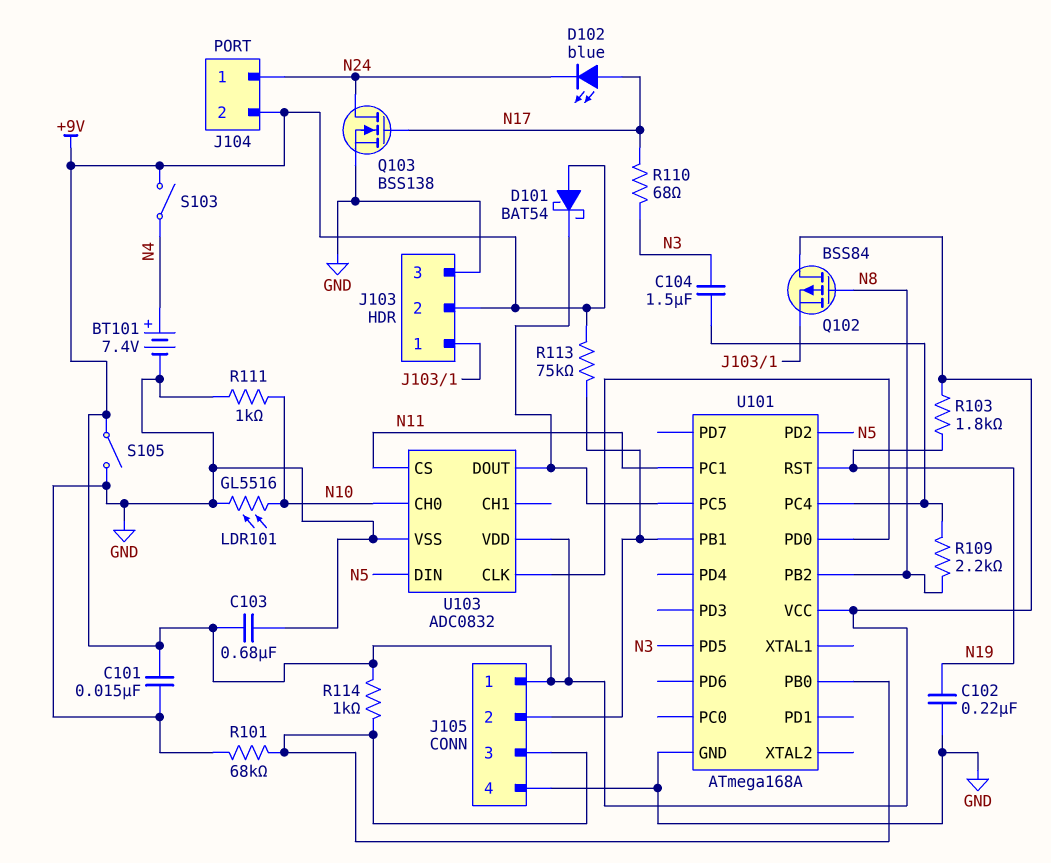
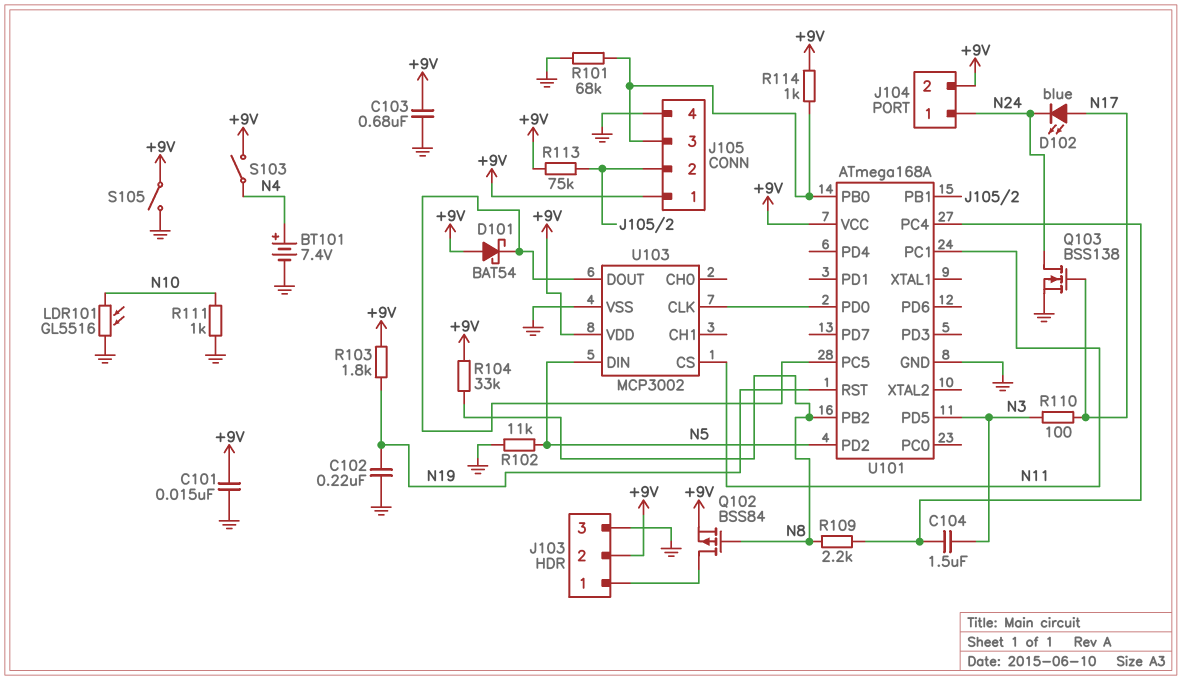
Q102: PMOS BSS84 (G N8, D +9V, S J103/1) -> PMOS BSS84 (G N8, D J103/1, S +9V)
R102: none -> 11k (GND, N5)
R104: none -> 33k (+9V, N8)
R110: 68 (N3, N17) -> 100 (N3, N17)
U103: ADC0832 -> MCP3002
U103 pin CH0: N10 -> none

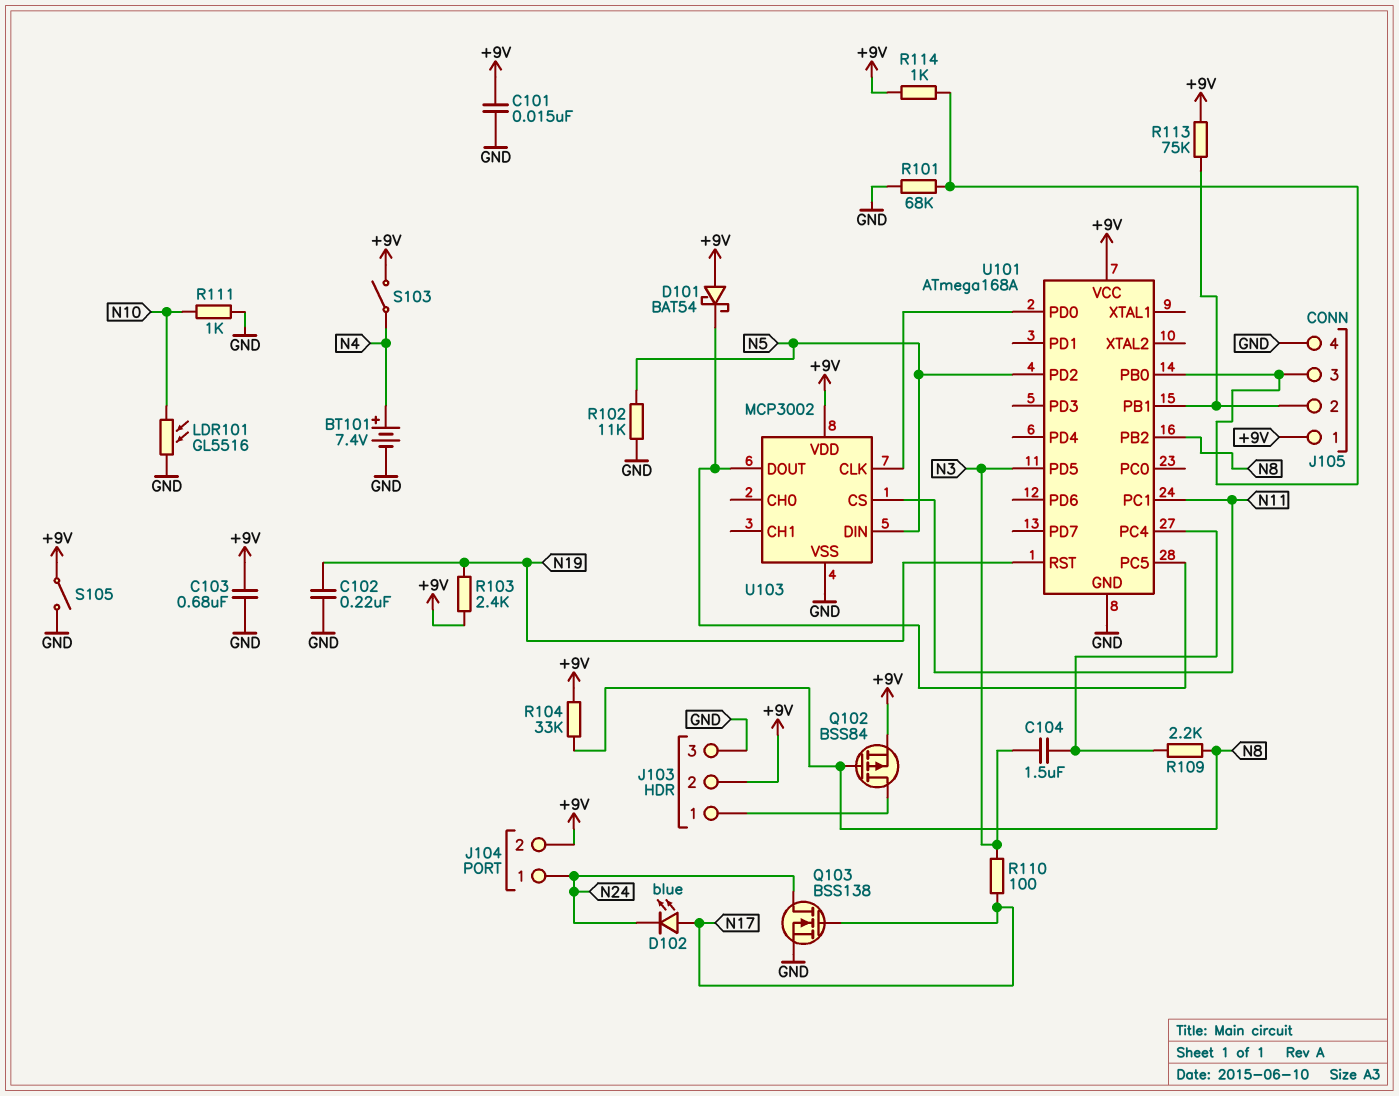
R103: 1.8k (+9V, N19) -> 2.4k (+9V, N19)

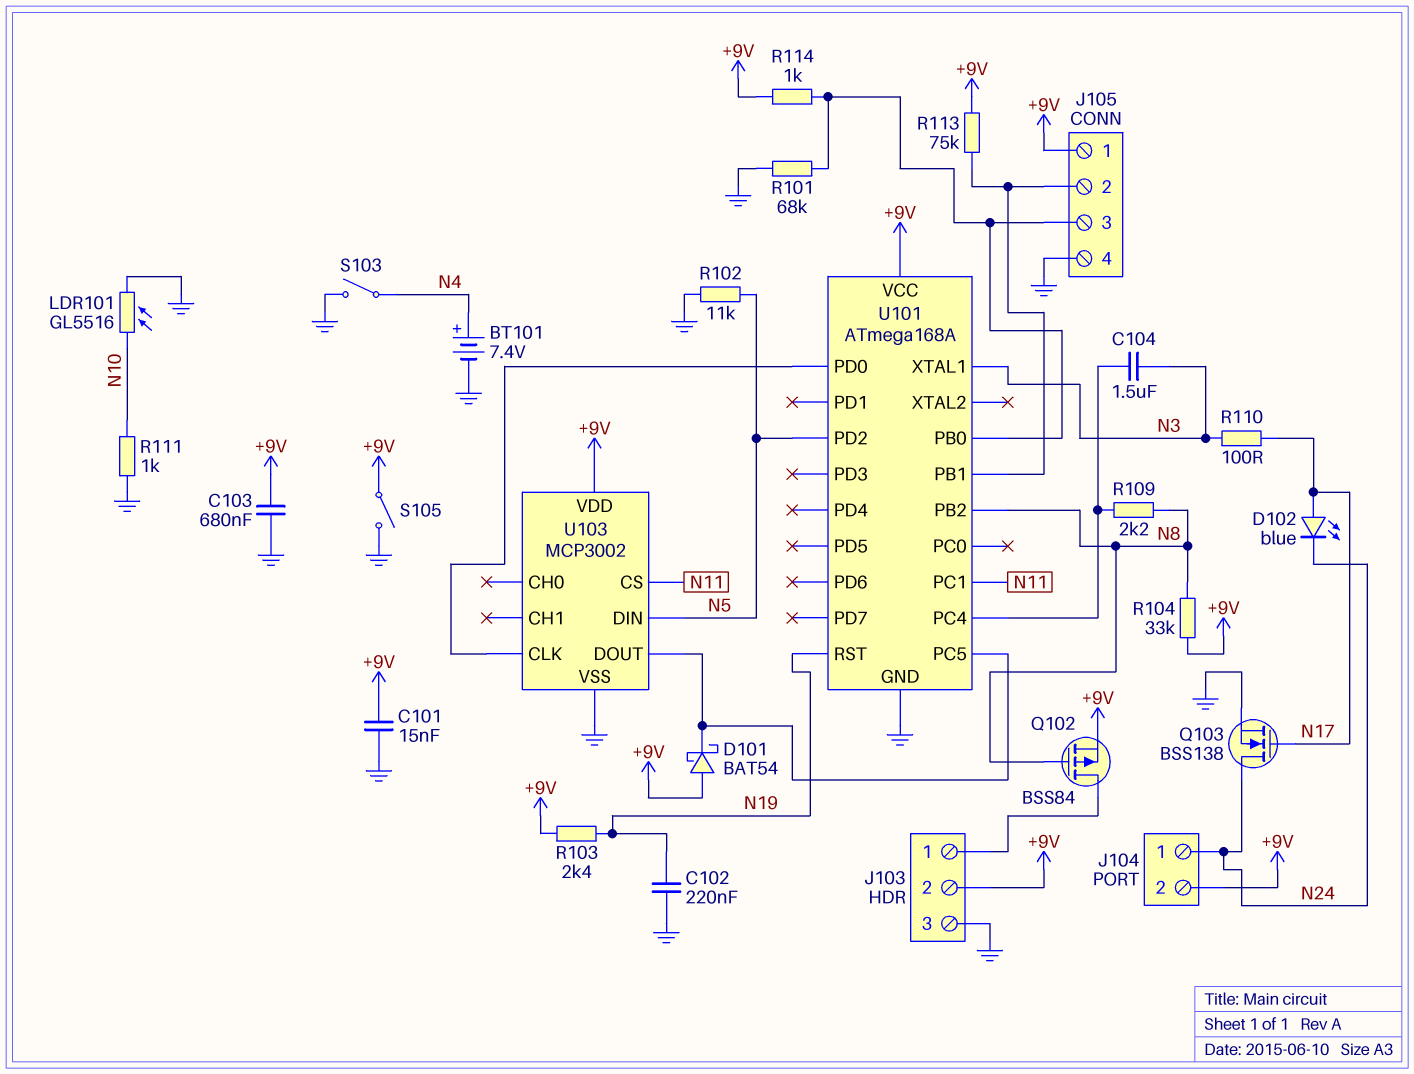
S103: switch (+9V, N4) -> switch (GND, N4)
U101 pin PD5: N3 -> none
U101 pin XTAL1: none -> N3

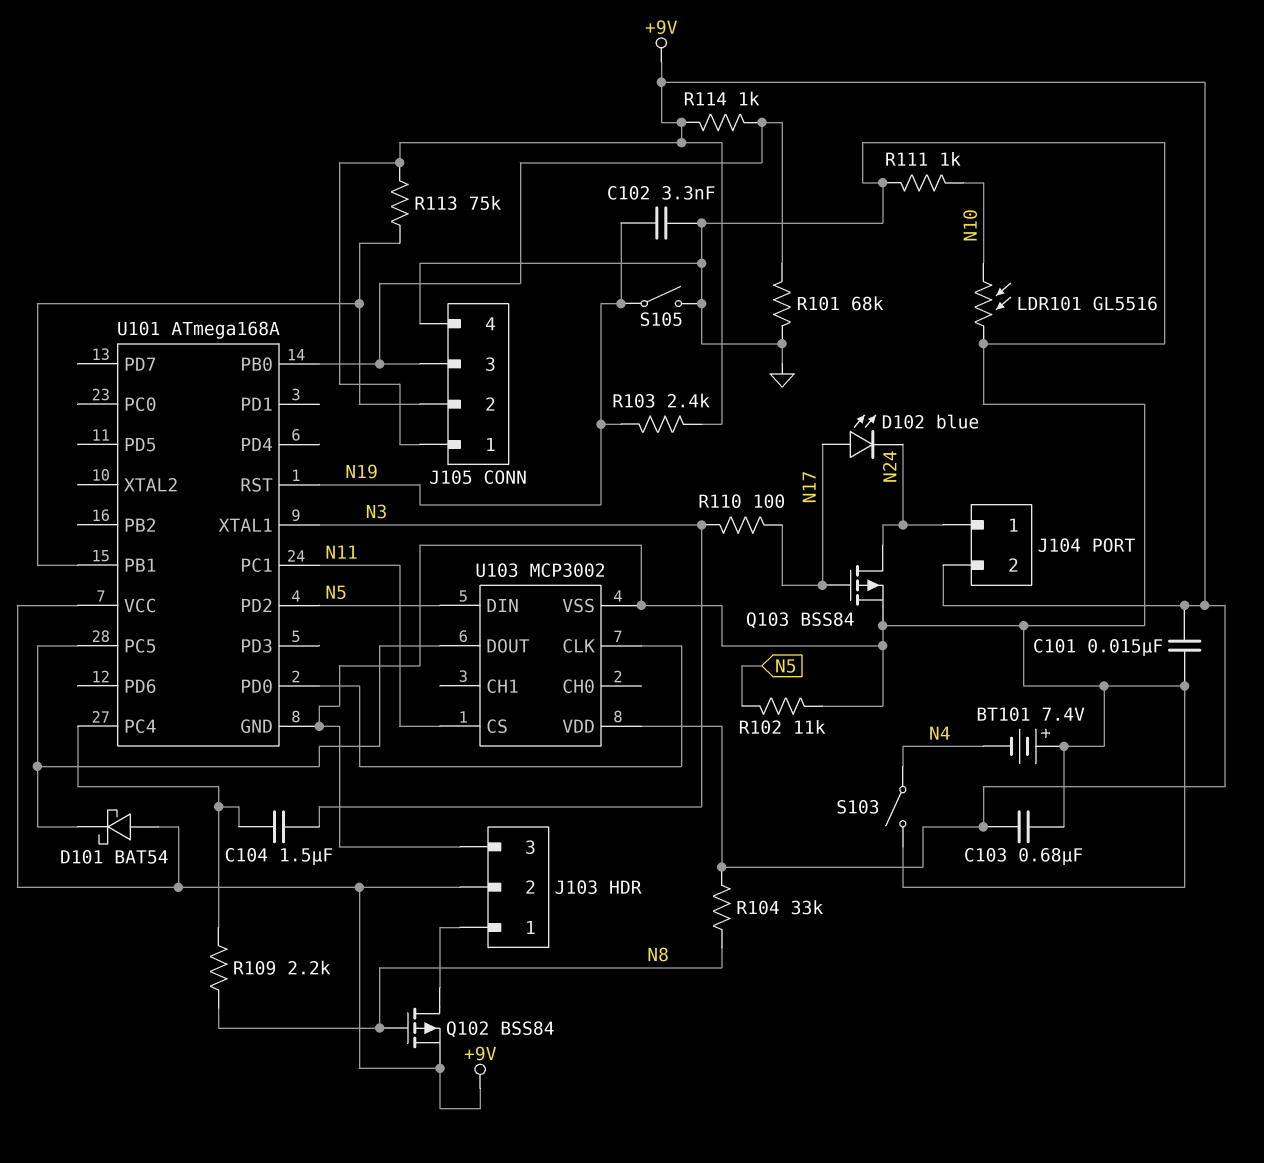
BT101: 7.4V (plus N4, minus GND) -> 7.4V (plus GND, minus N4)
C102: 220nF (GND, N19) -> 3.3nF (GND, N19)
Q103: NMOS BSS138 (G N17, D N24, S GND) -> PMOS BSS84 (G N17, D N24, S GND)
S105: switch (+9V, GND) -> switch (GND, N19)
U101 pin PB2: N8 -> none

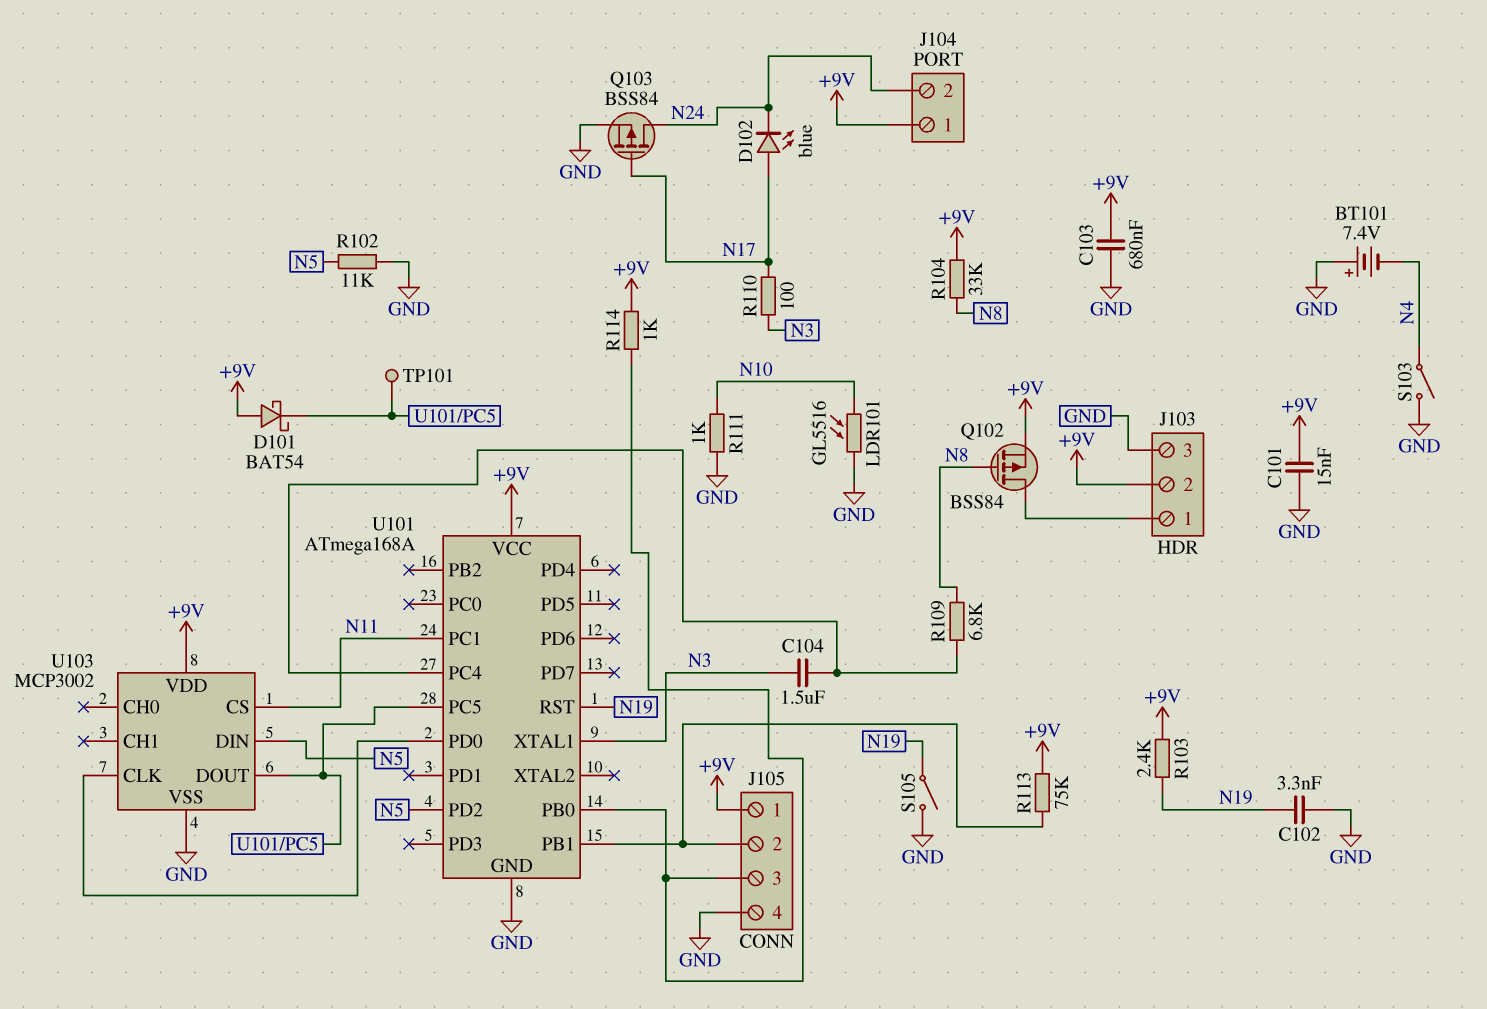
J104 pin 1: N24 -> +9V
J104 pin 2: +9V -> N24
R101: 68k (GND, J105/3) -> none
R109: 2.2k (N8, U101/PC4) -> 6.8k (N8, U101/PC4)
TP101: none -> test point (U101/PC5)

